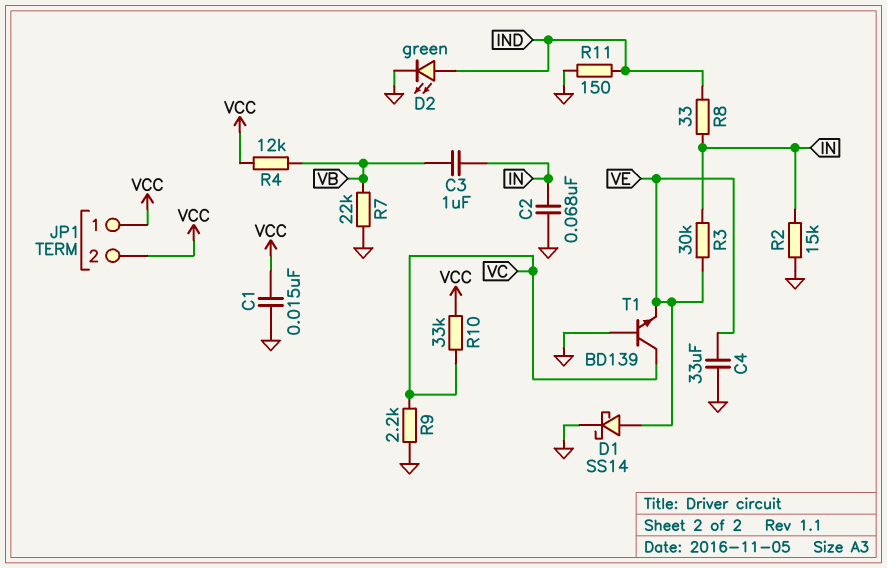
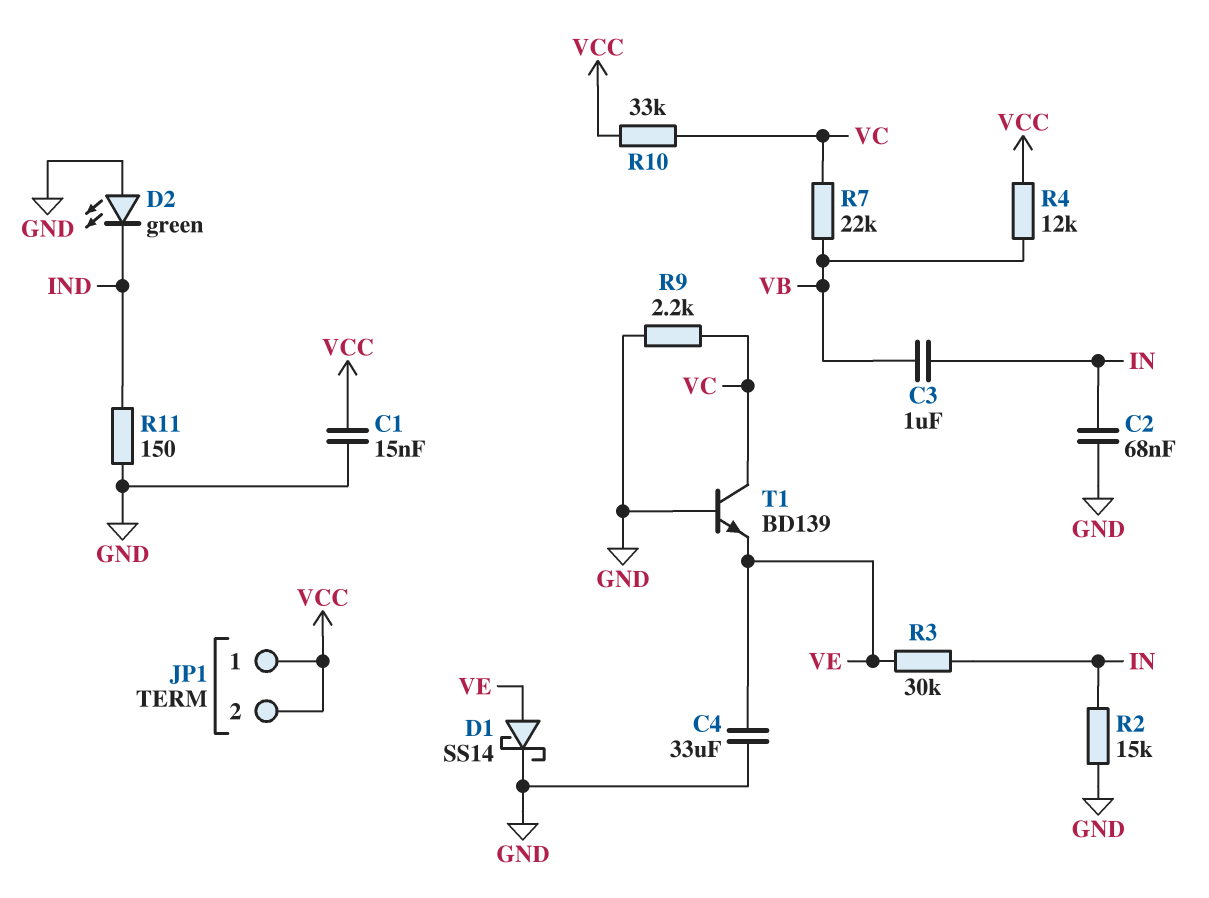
D2: LED green (A IND, K GND) -> LED green (A GND, K IND)
R7: 22k (GND, VB) -> 22k (VB, VC)
R8: 33 (IN, IND) -> none

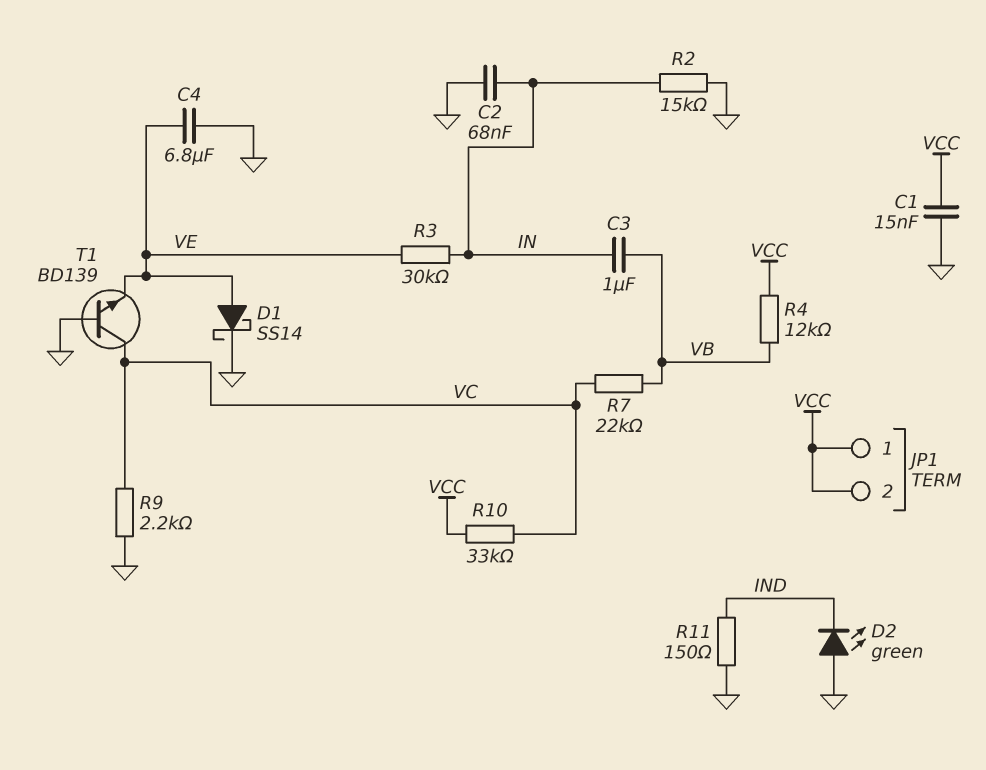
C4: 33uF (GND, VE) -> 6.8uF (GND, VE)

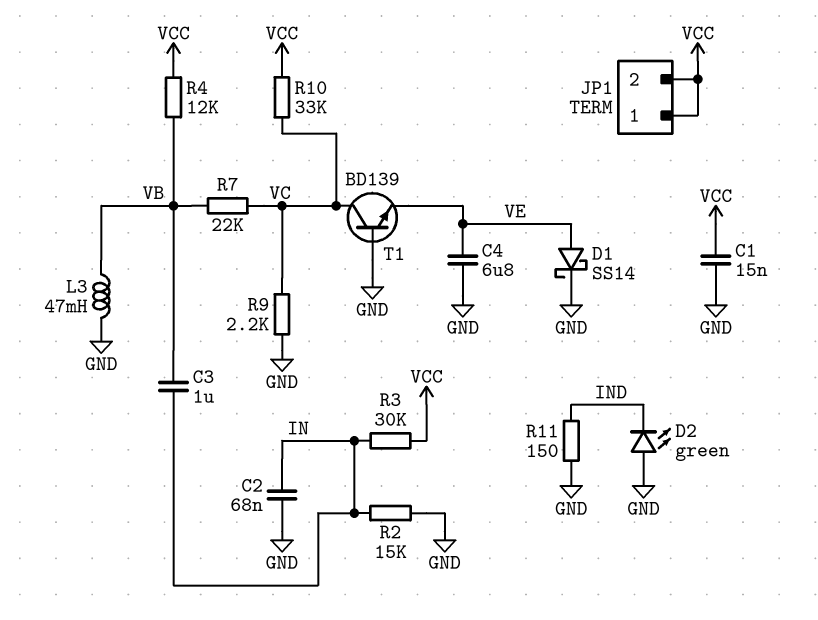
L3: none -> 47mH (GND, VB)
R3: 30k (IN, VE) -> 30k (IN, VCC)

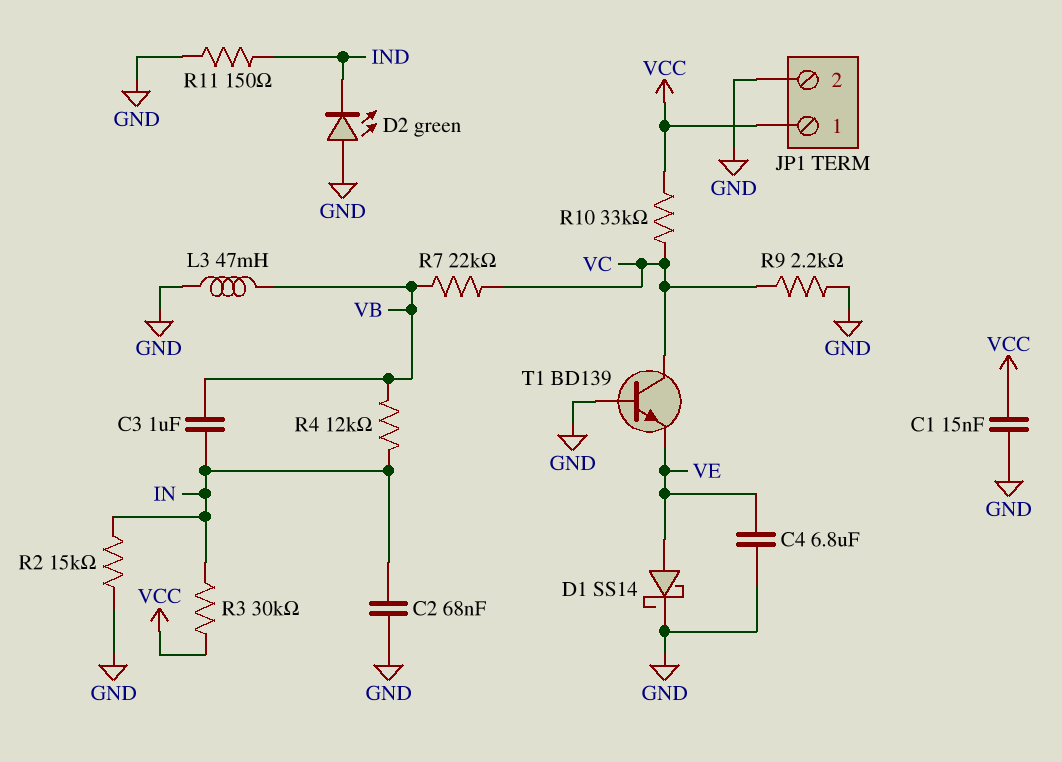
JP1 pin 2: VCC -> GND
R4: 12k (VB, VCC) -> 12k (IN, VB)

